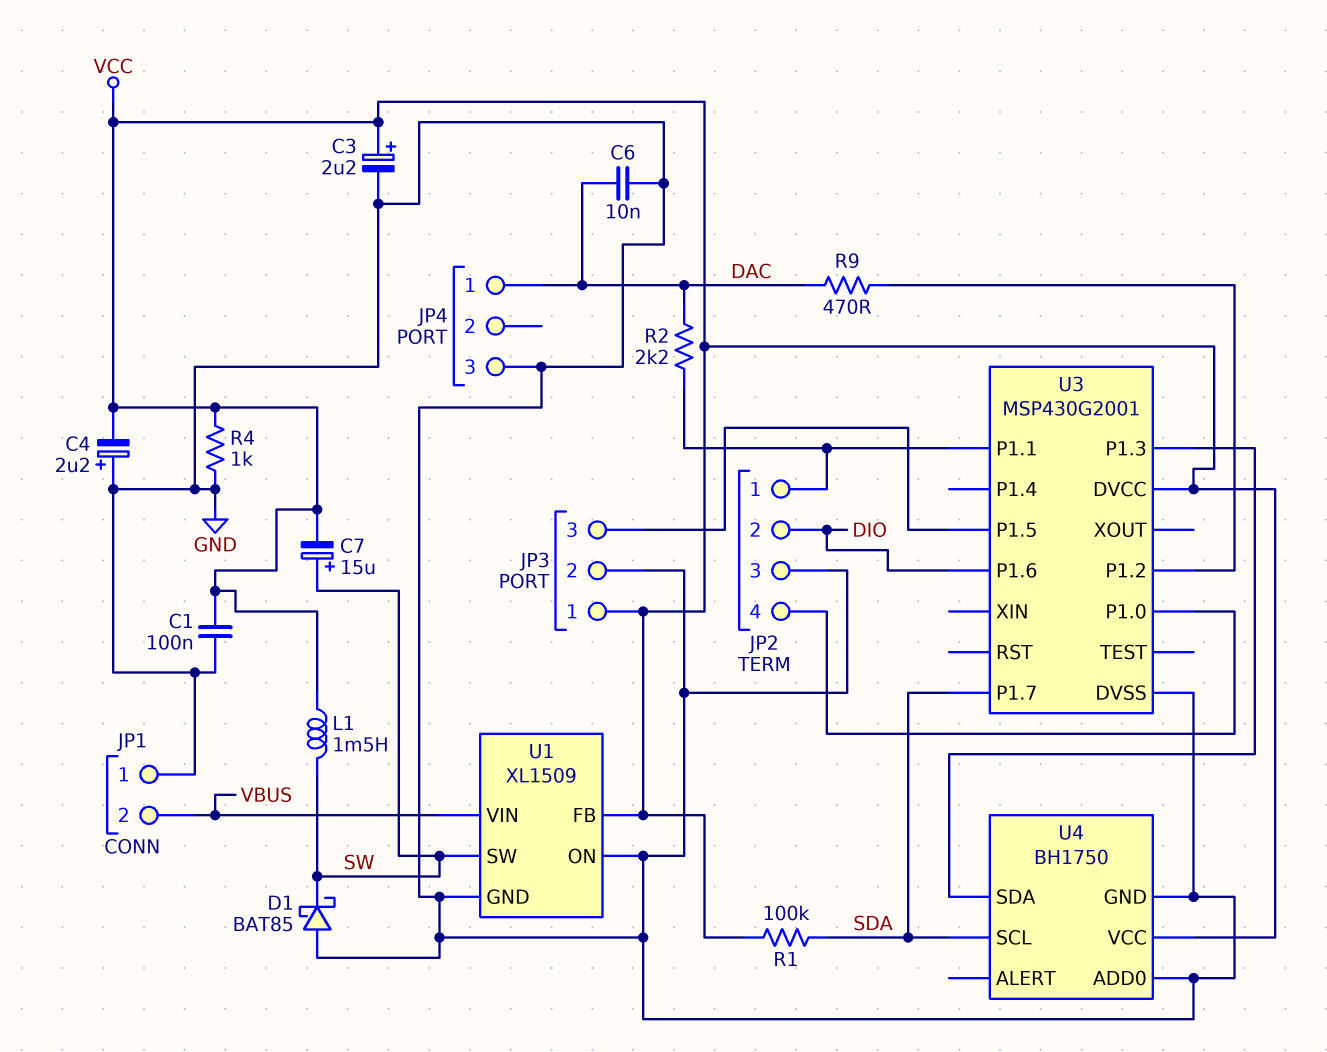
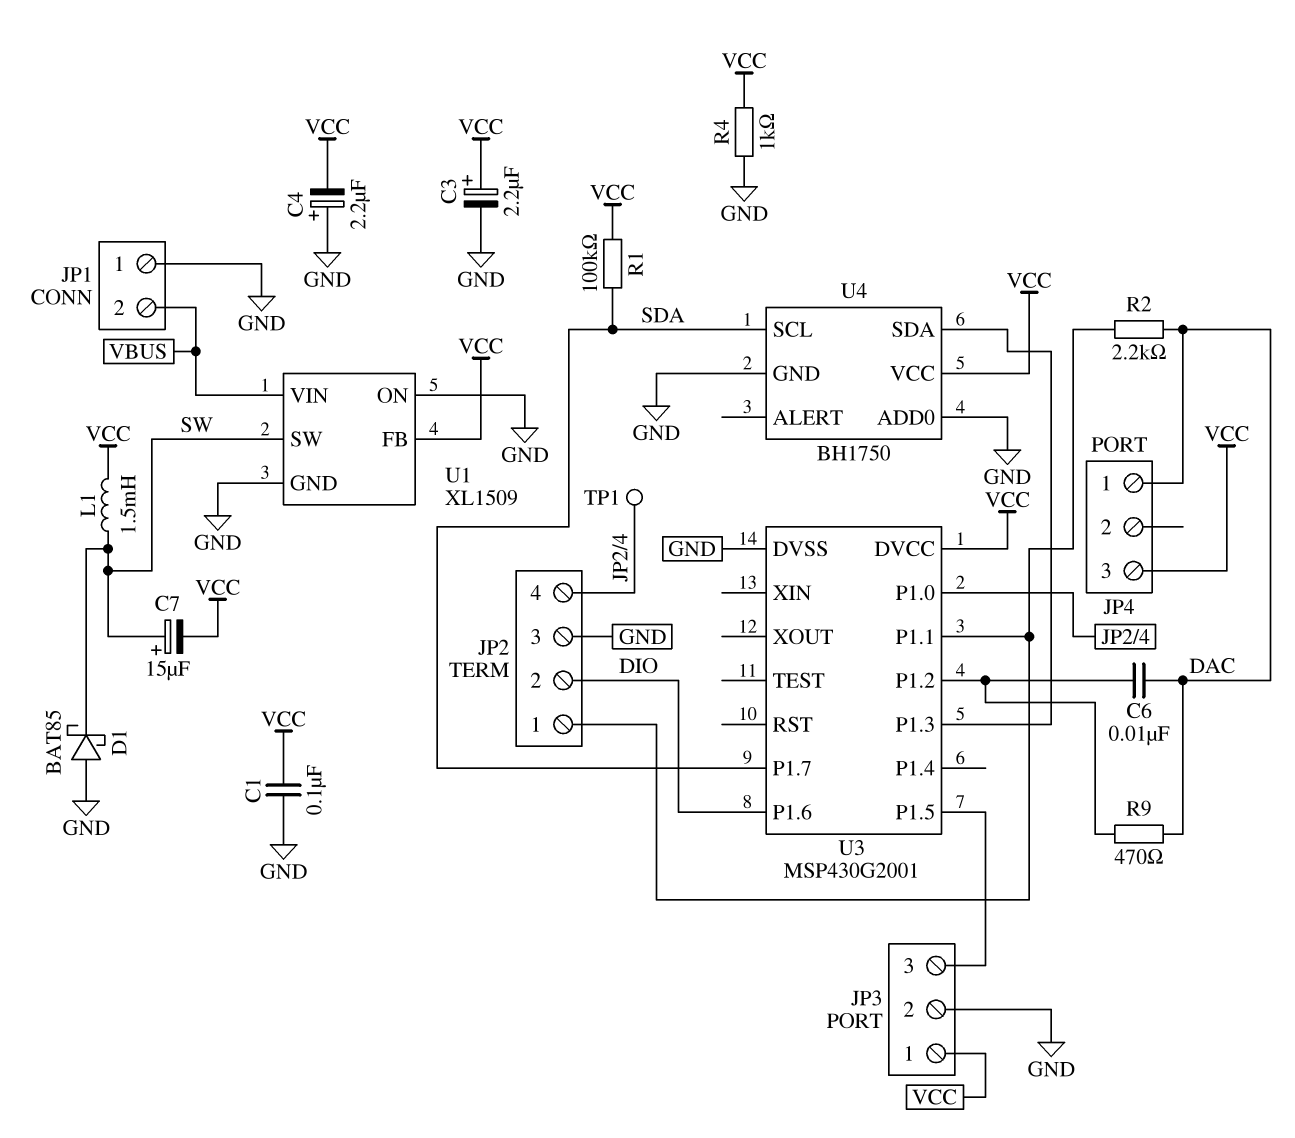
C6: 10nF (DAC, GND) -> 10nF (DAC, U3/P1.2)
JP4 pin 3: GND -> VCC
TP1: none -> test point (JP2/4)

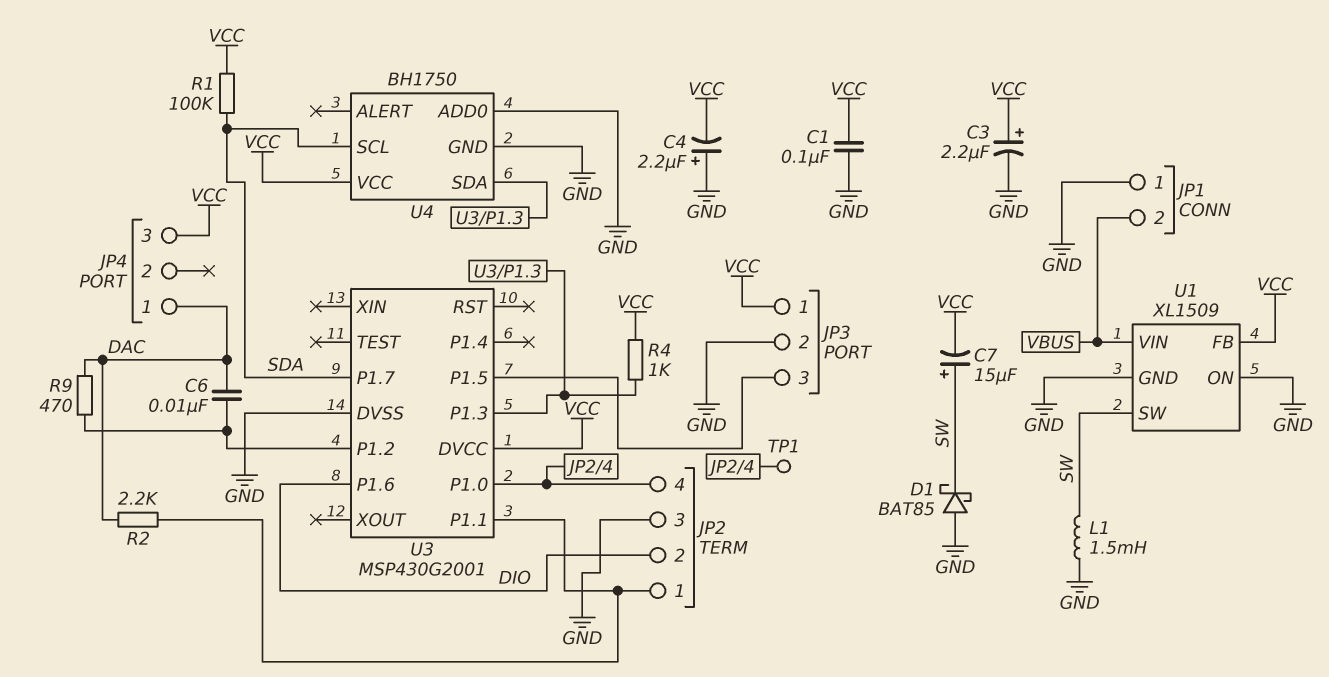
L1: 1.5mH (SW, VCC) -> 1.5mH (GND, SW)
R4: 1k (GND, VCC) -> 1k (U3/P1.3, VCC)

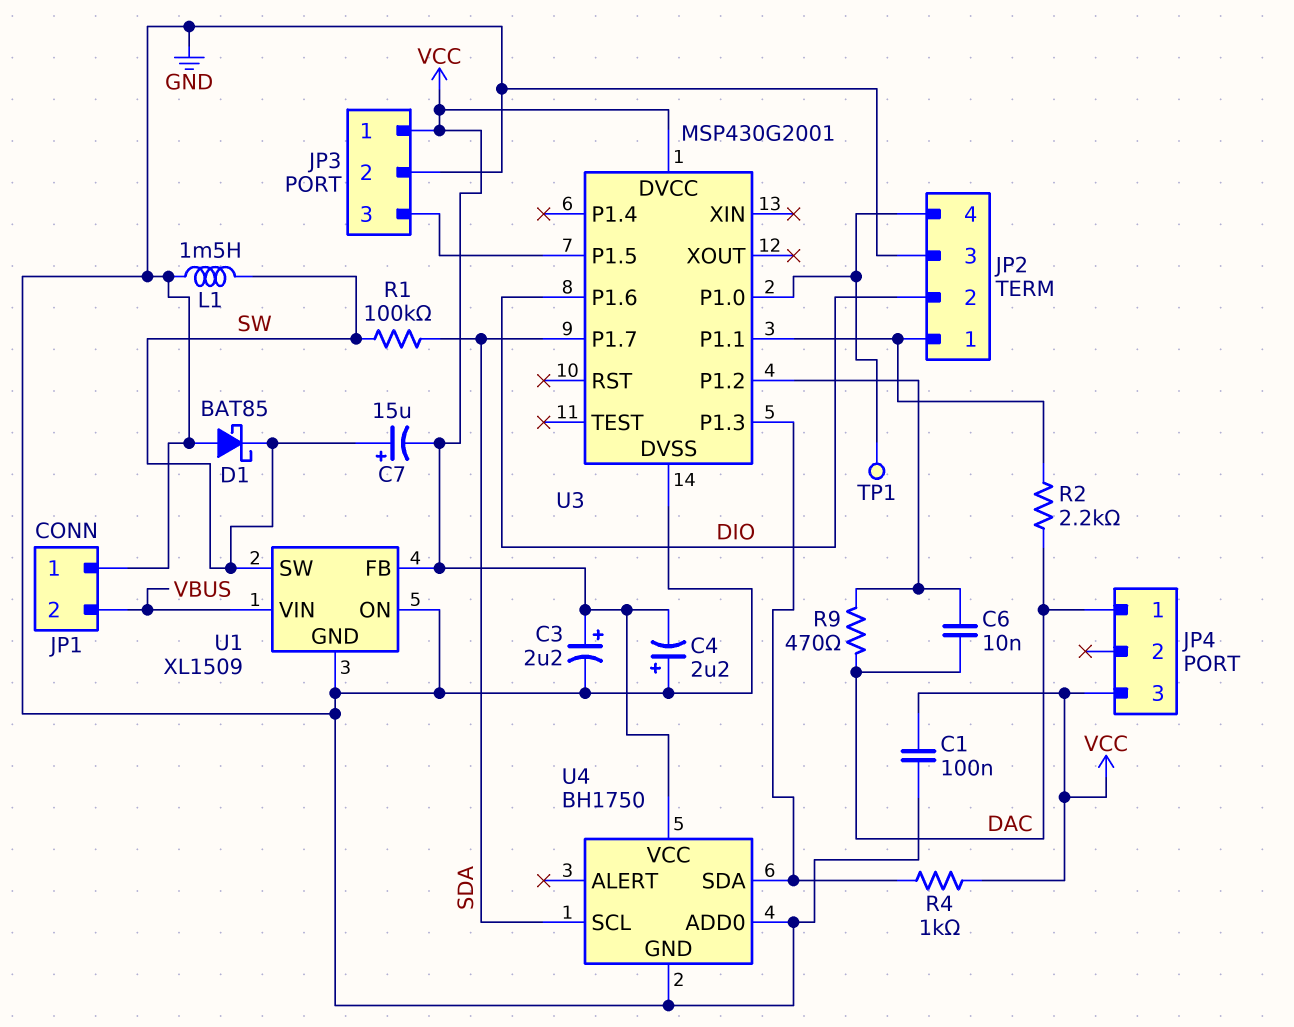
R1: 100k (SDA, VCC) -> 100k (SDA, SW)

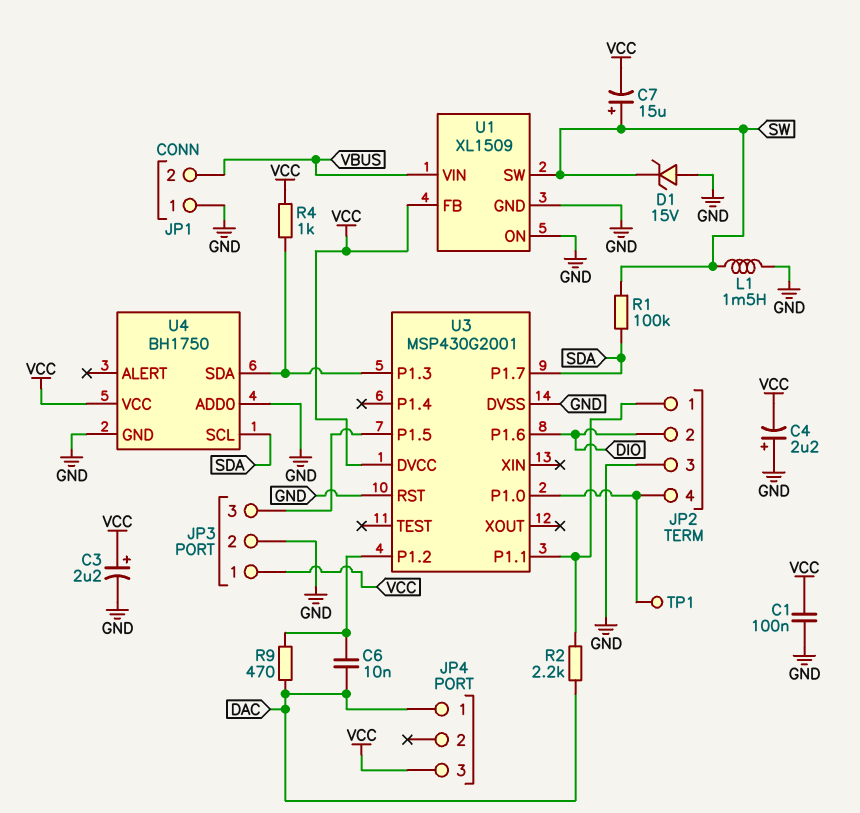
D1: schottky BAT85 (A GND, K SW) -> zener 15V (A GND, K SW)
U3 pin RST: none -> GND

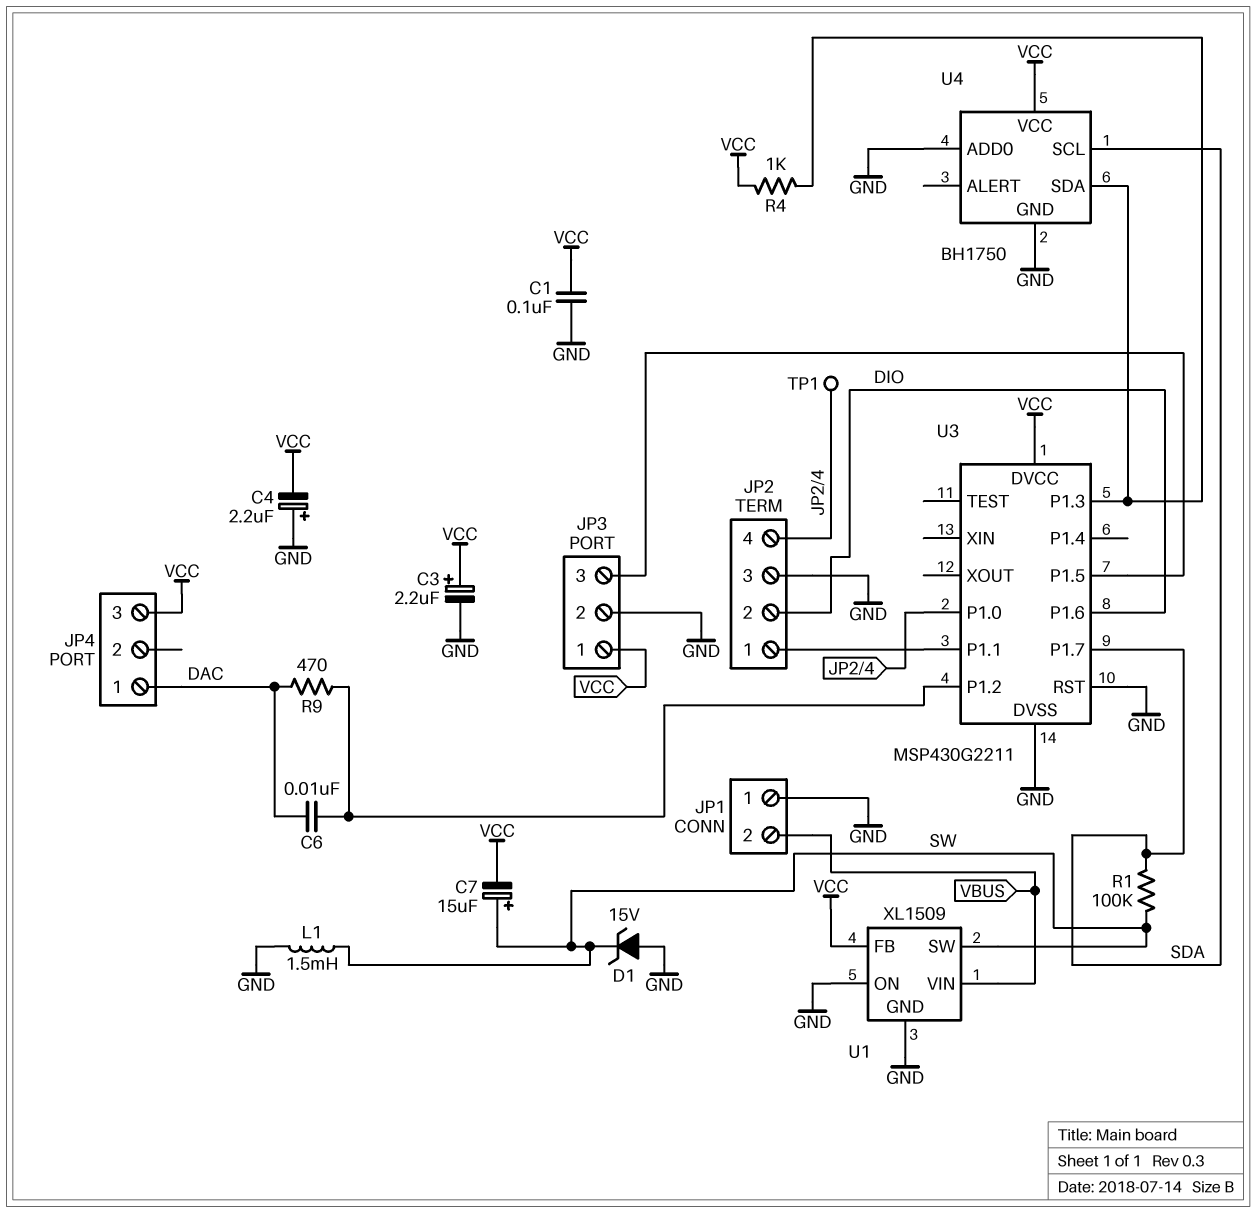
R2: 2.2k (DAC, JP2/1) -> none
U3: MSP430G2001 -> MSP430G2211

